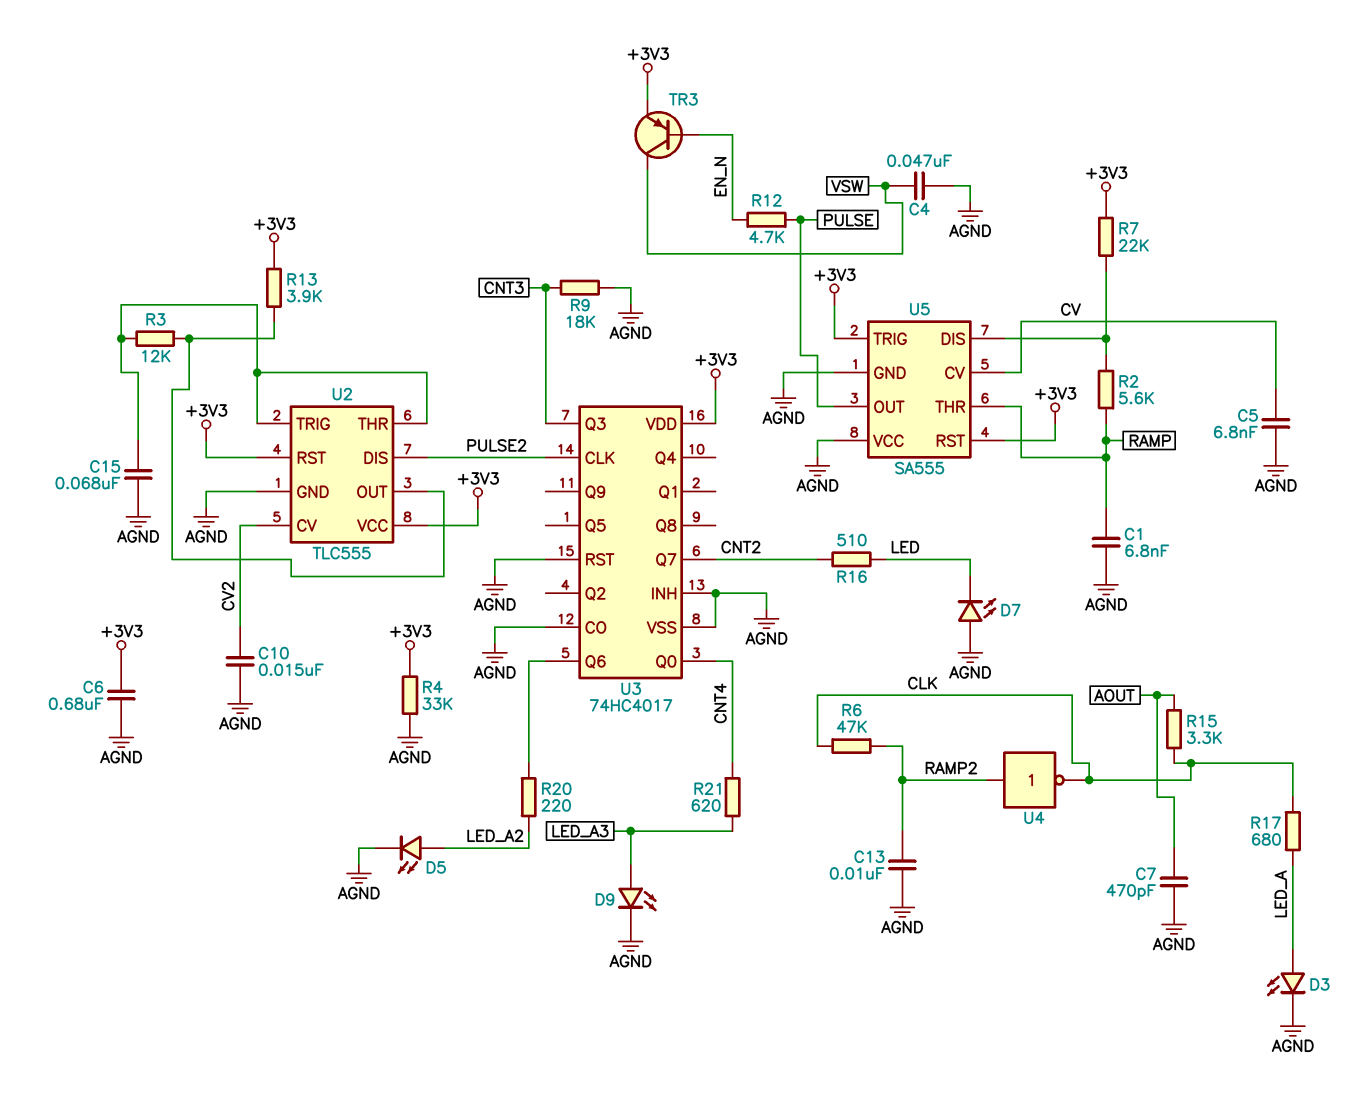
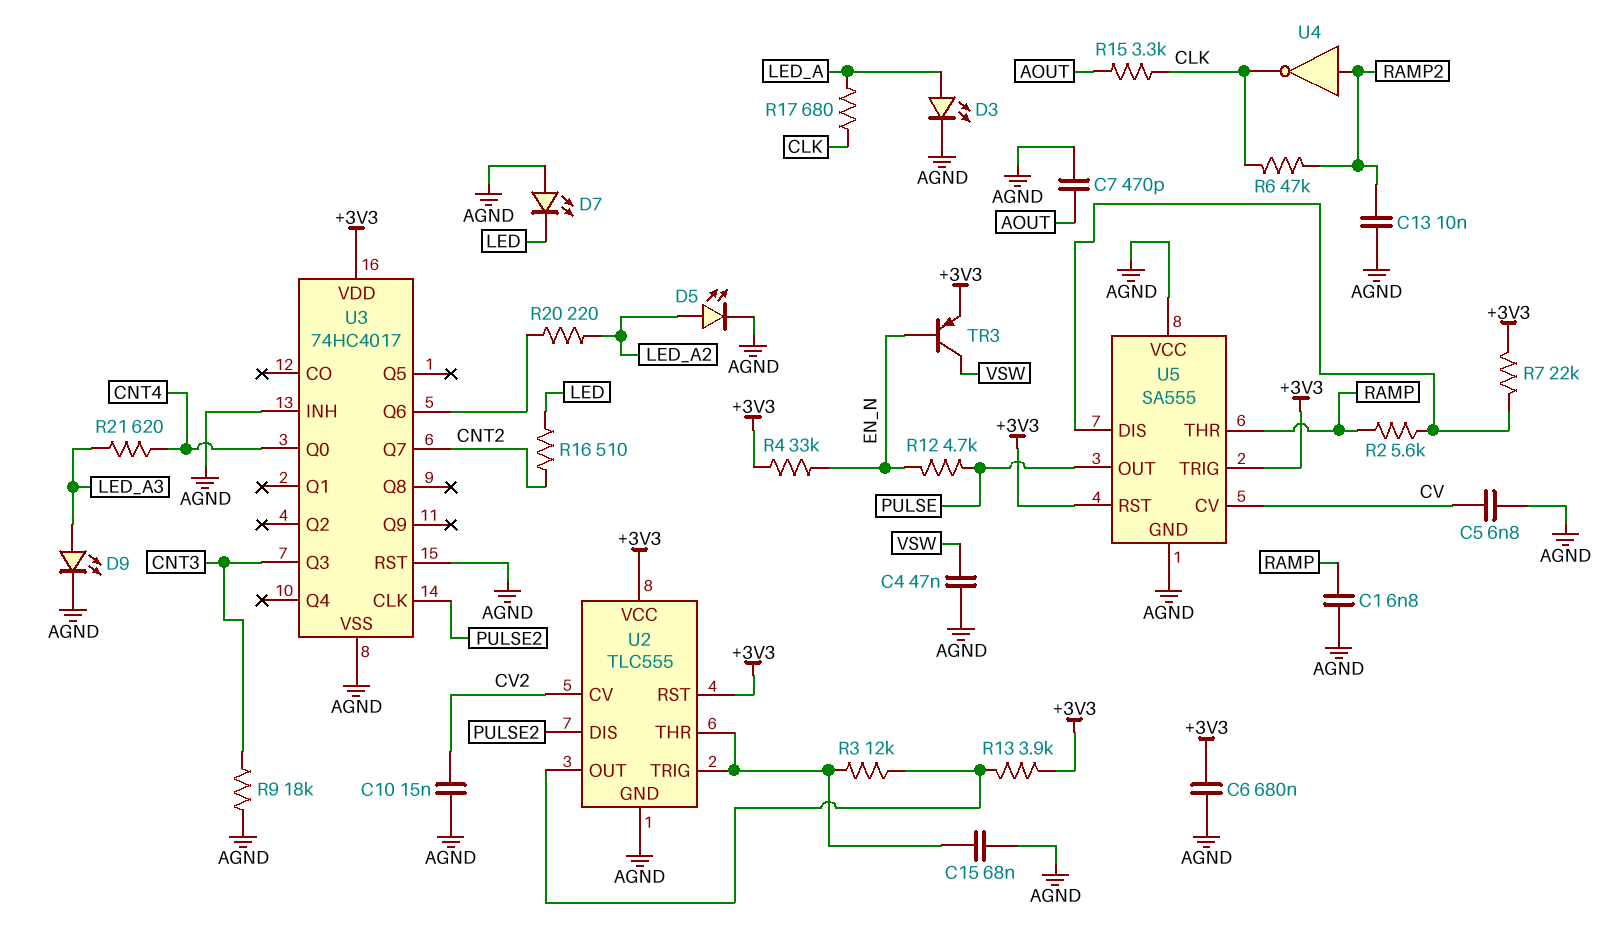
R4: 33k (+3V3, AGND) -> 33k (+3V3, EN_N)
U3 pin CO: AGND -> none

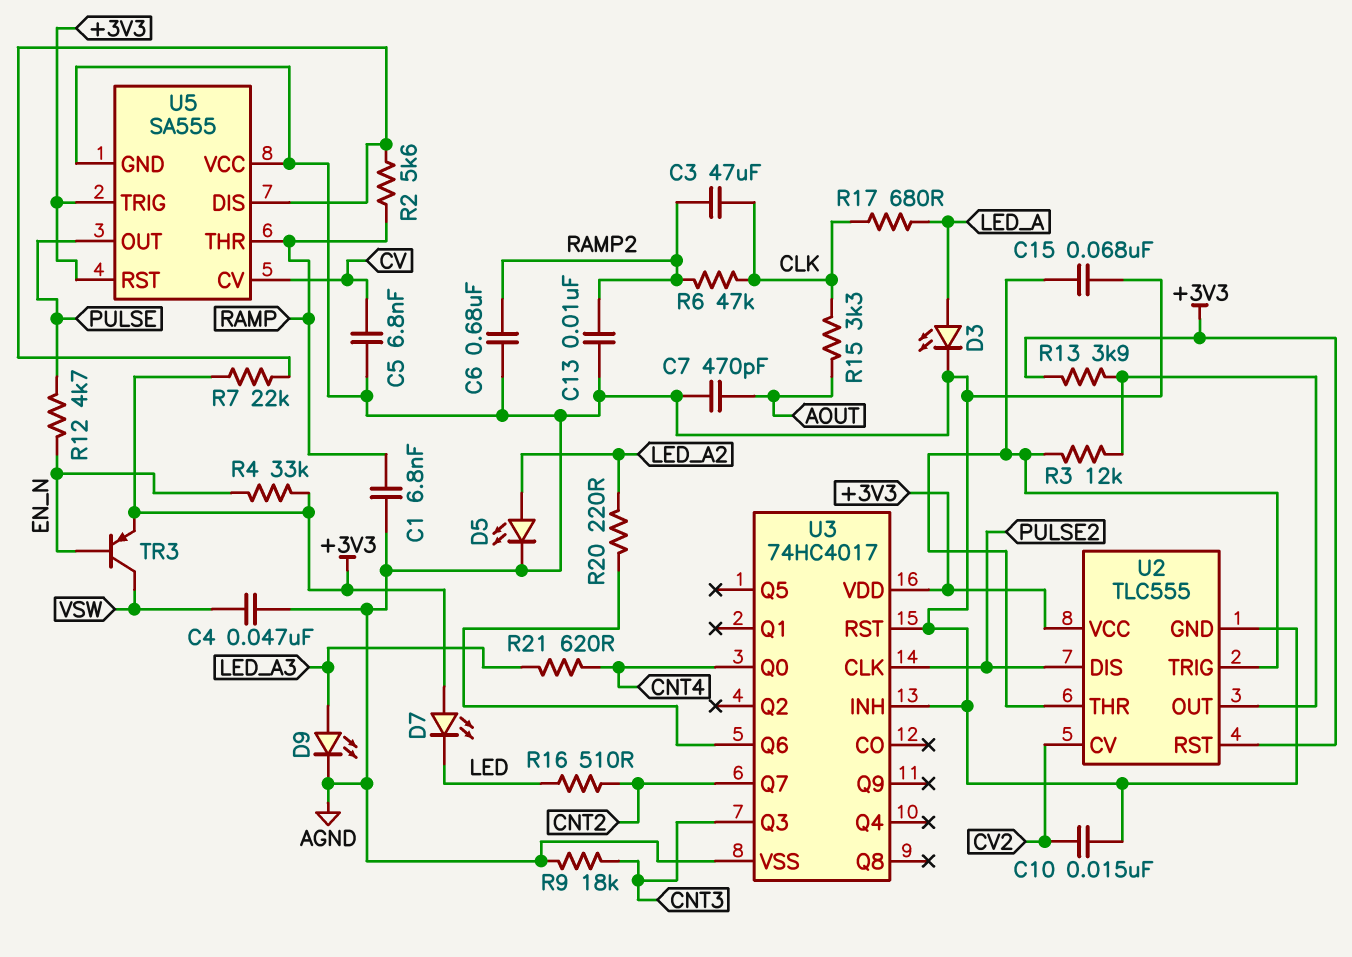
C3: none -> 47uF (CLK, RAMP2)
C6: 680nF (+3V3, AGND) -> 680nF (AGND, RAMP2)
D7: LED (A AGND, K LED) -> LED (A +3V3, K LED)
U4: NOT (in RAMP2, out CLK) -> none

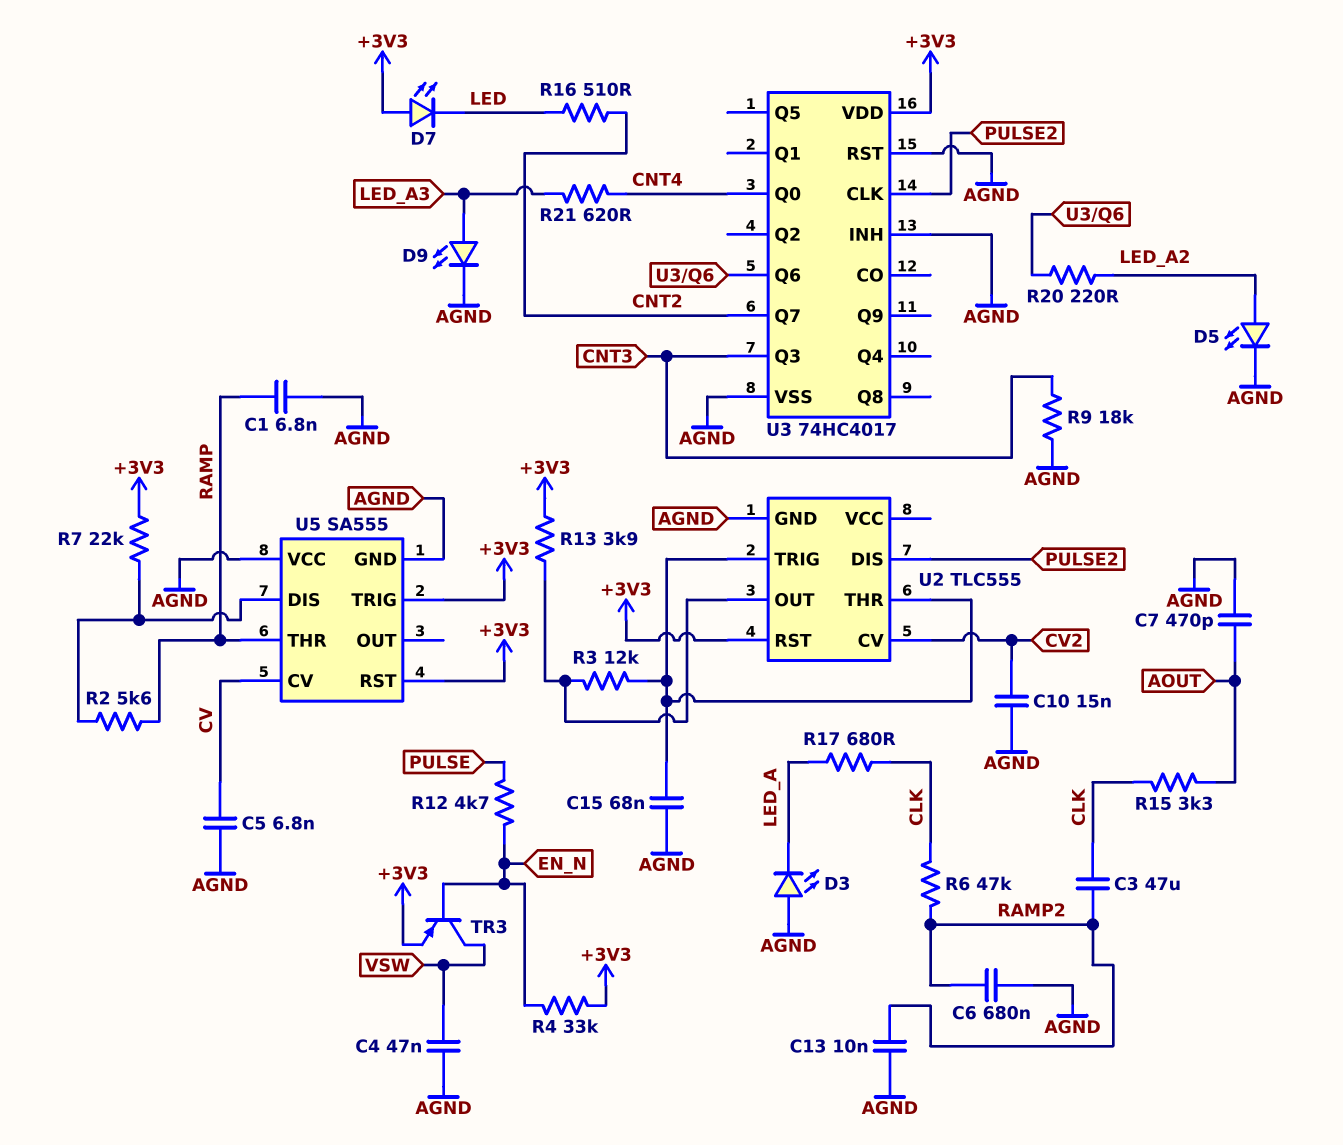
D3: LED (A LED_A, K AGND) -> LED (A AGND, K LED_A)
U2 pin VCC: +3V3 -> none
U5 pin OUT: PULSE -> none

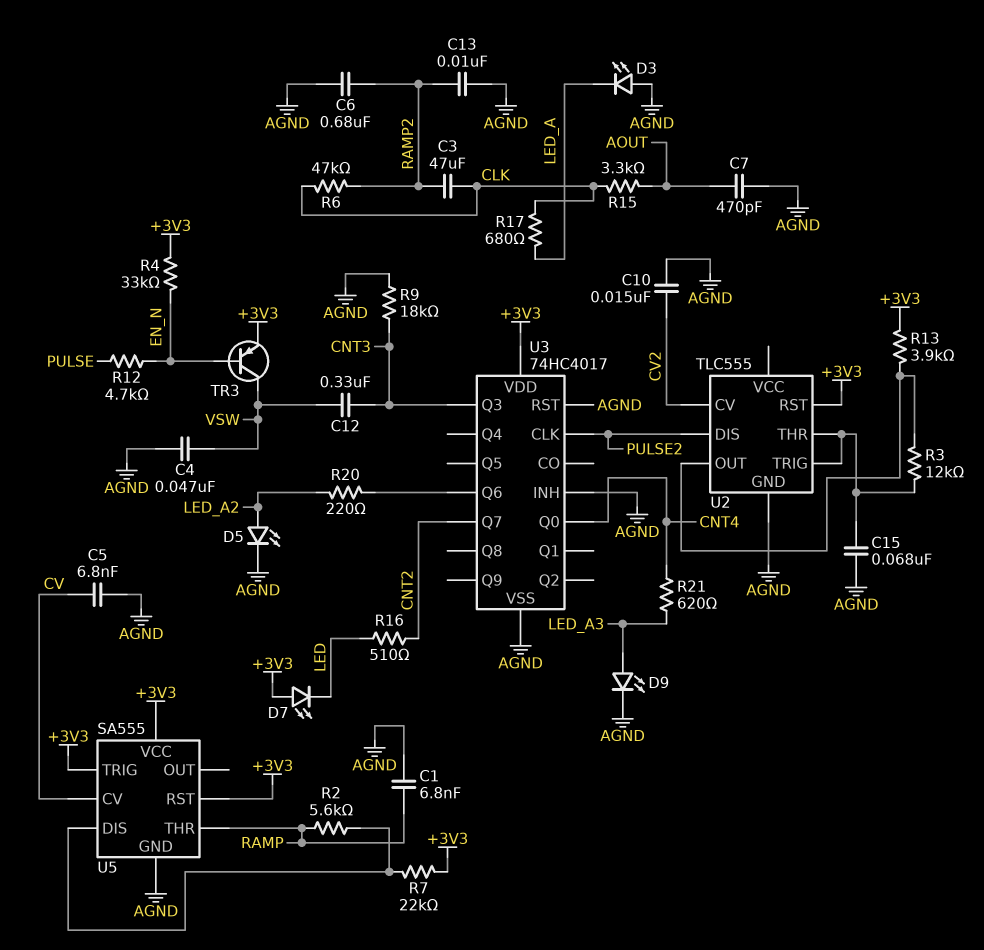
C12: none -> 330nF (CNT3, VSW)
U5 pin VCC: AGND -> +3V3

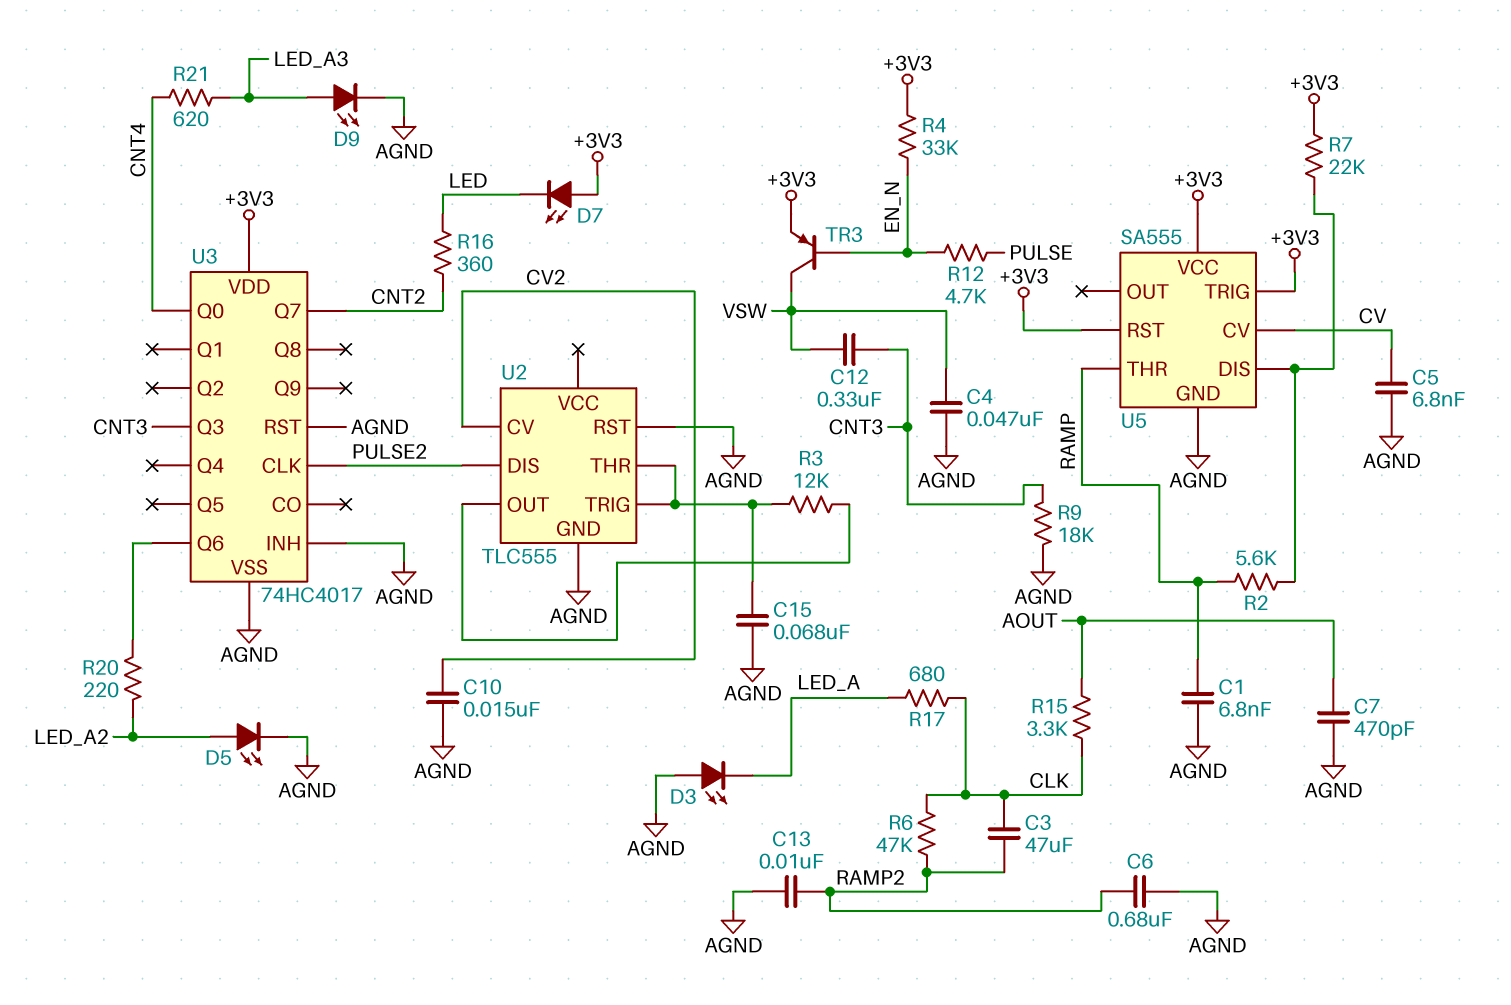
R13: 3.9k (+3V3, U2/OUT) -> none
R16: 510 (CNT2, LED) -> 360 (CNT2, LED)
U2 pin RST: +3V3 -> AGND

